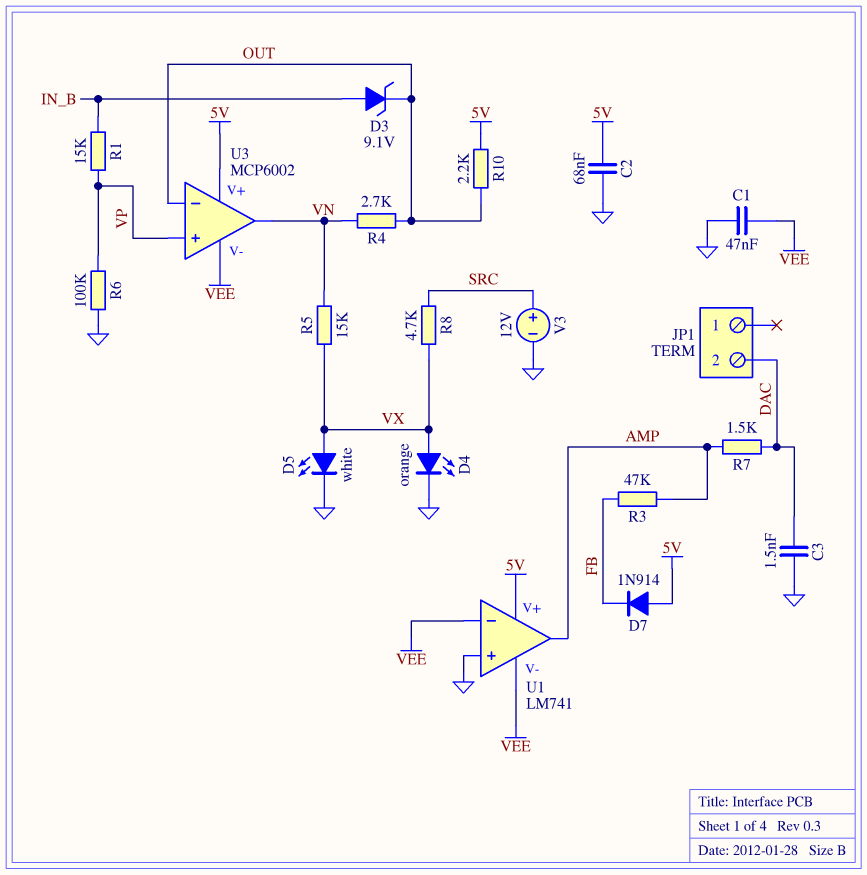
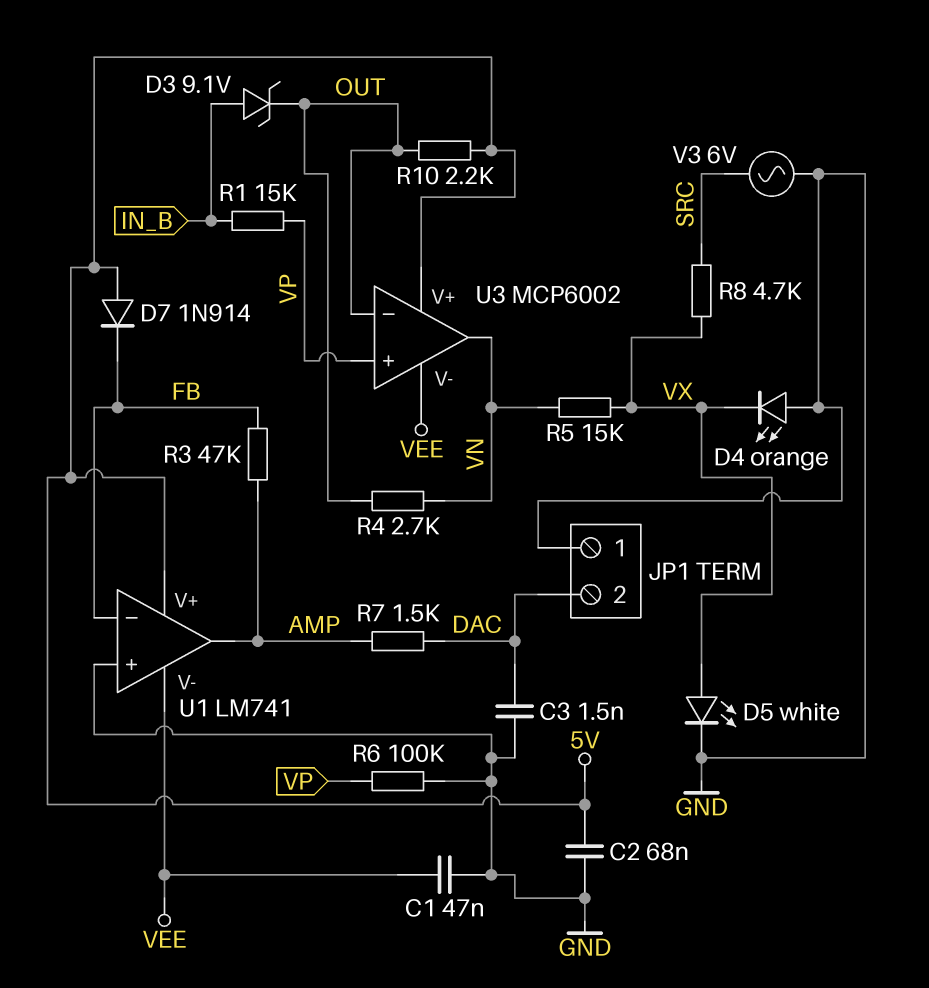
D4: LED orange (A VX, K GND) -> LED orange (A GND, K VX)
JP1 pin 1: none -> GND
U1 pin in-: VEE -> FB
V3: 12V (plus SRC, minus GND) -> AC 6V (GND, SRC)

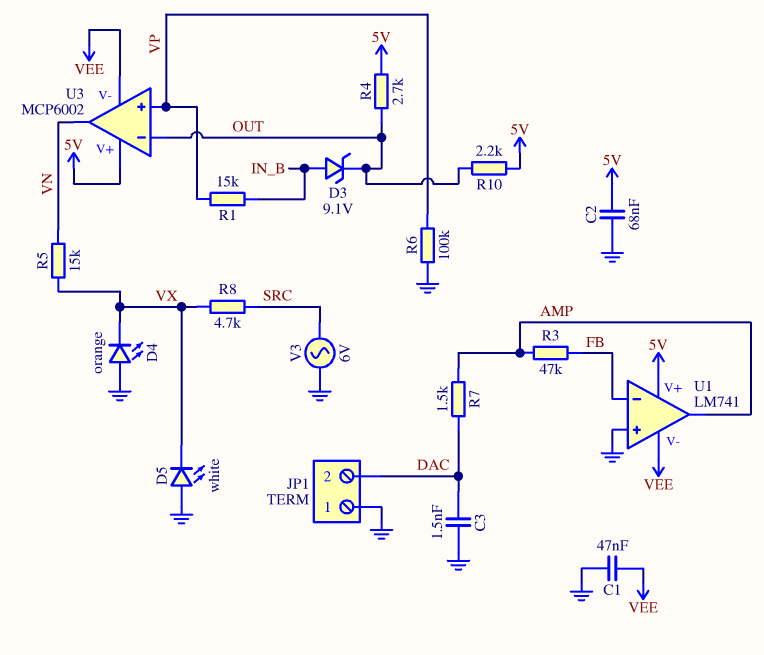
D5: LED white (A VX, K GND) -> LED white (A GND, K VX)
D7: diode 1N914 (A 5V, K FB) -> none
R4: 2.7k (OUT, VN) -> 2.7k (5V, OUT)

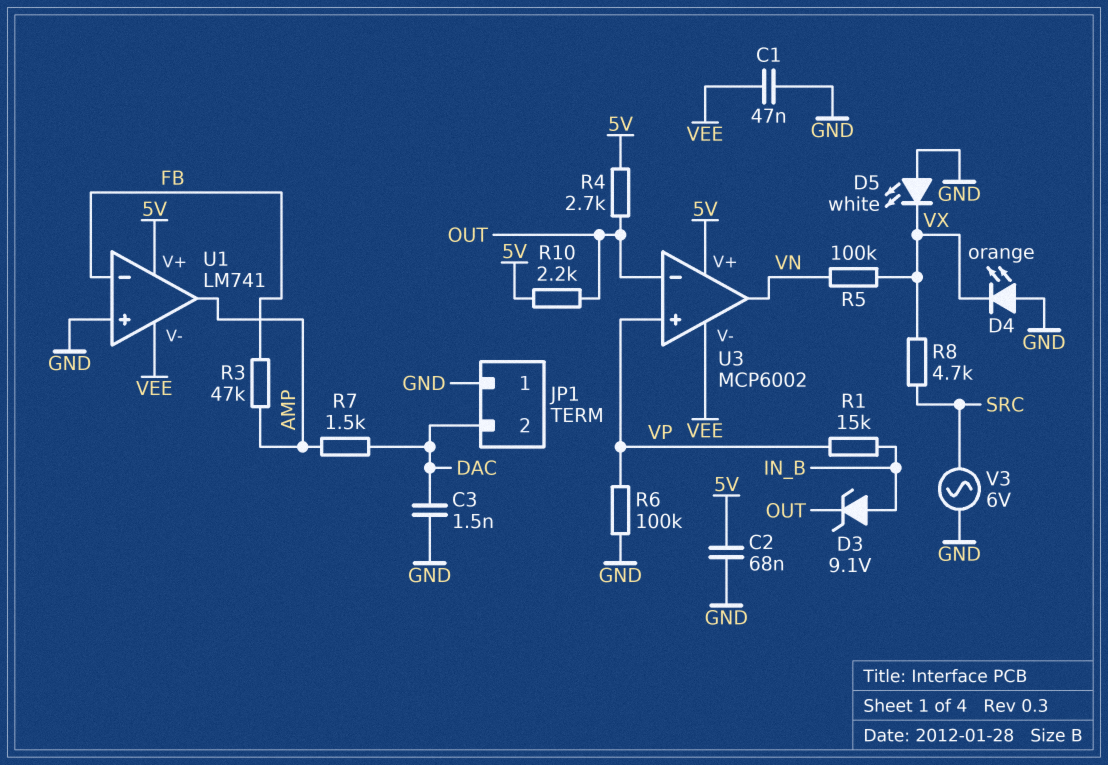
R5: 15k (VN, VX) -> 100k (VN, VX)

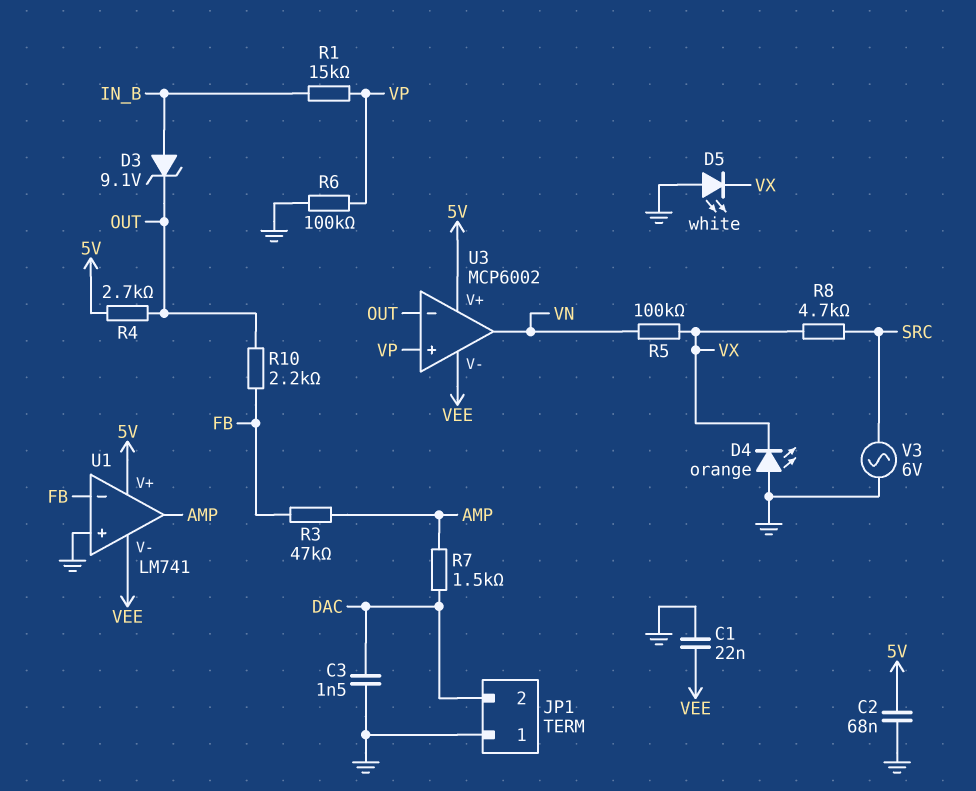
C1: 47nF (GND, VEE) -> 22nF (GND, VEE)
R10: 2.2k (5V, OUT) -> 2.2k (FB, OUT)

